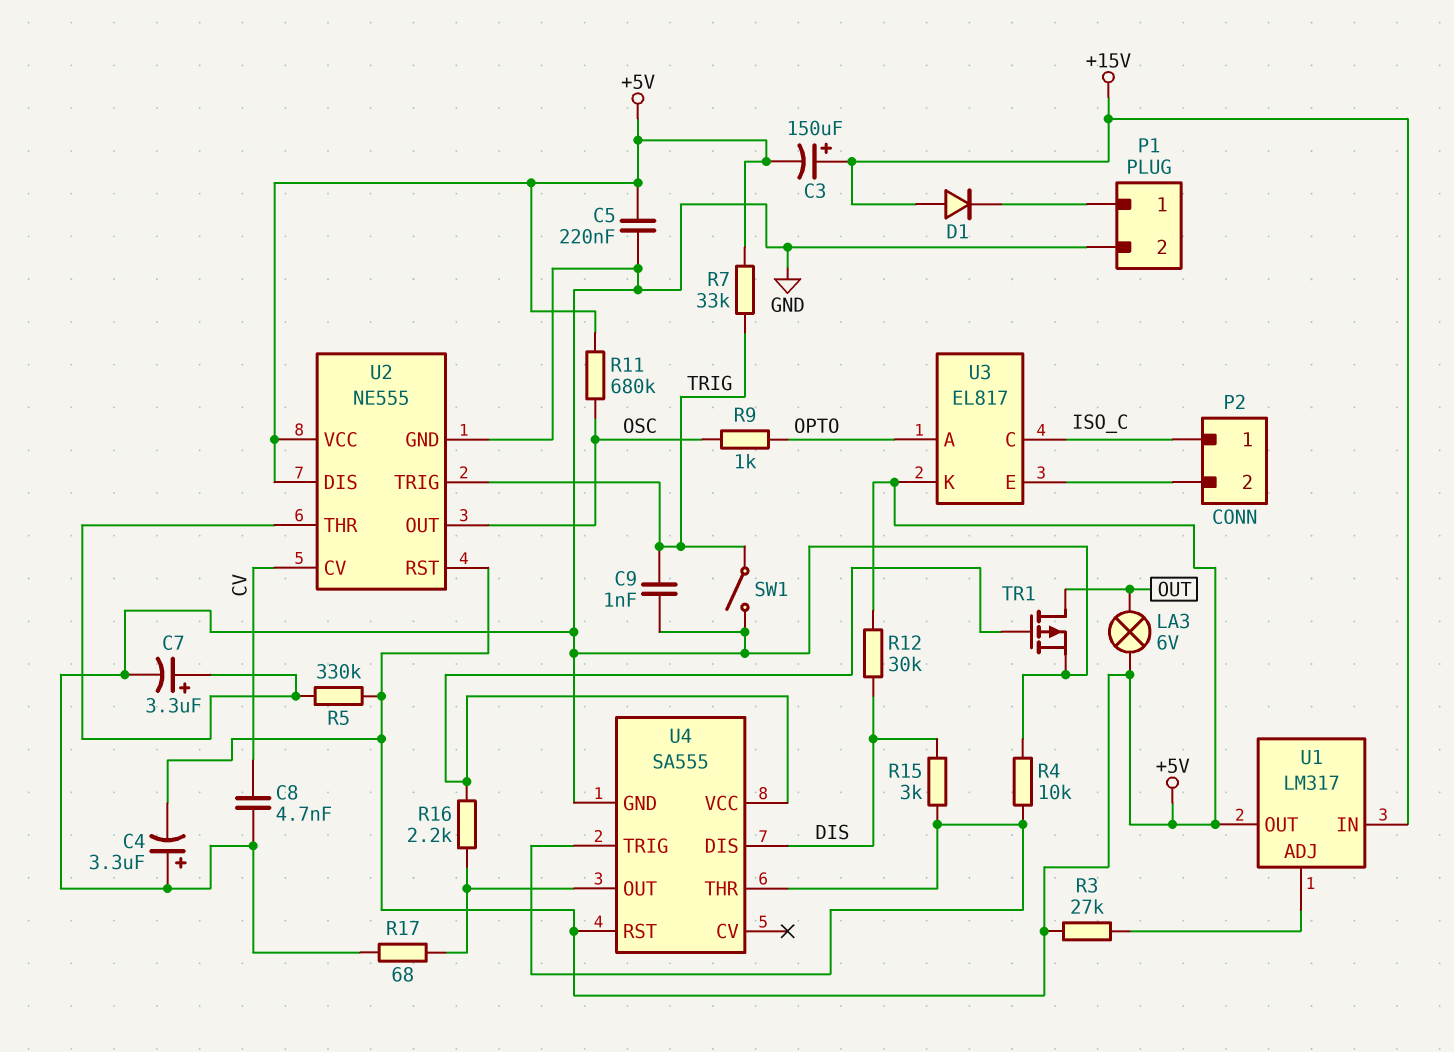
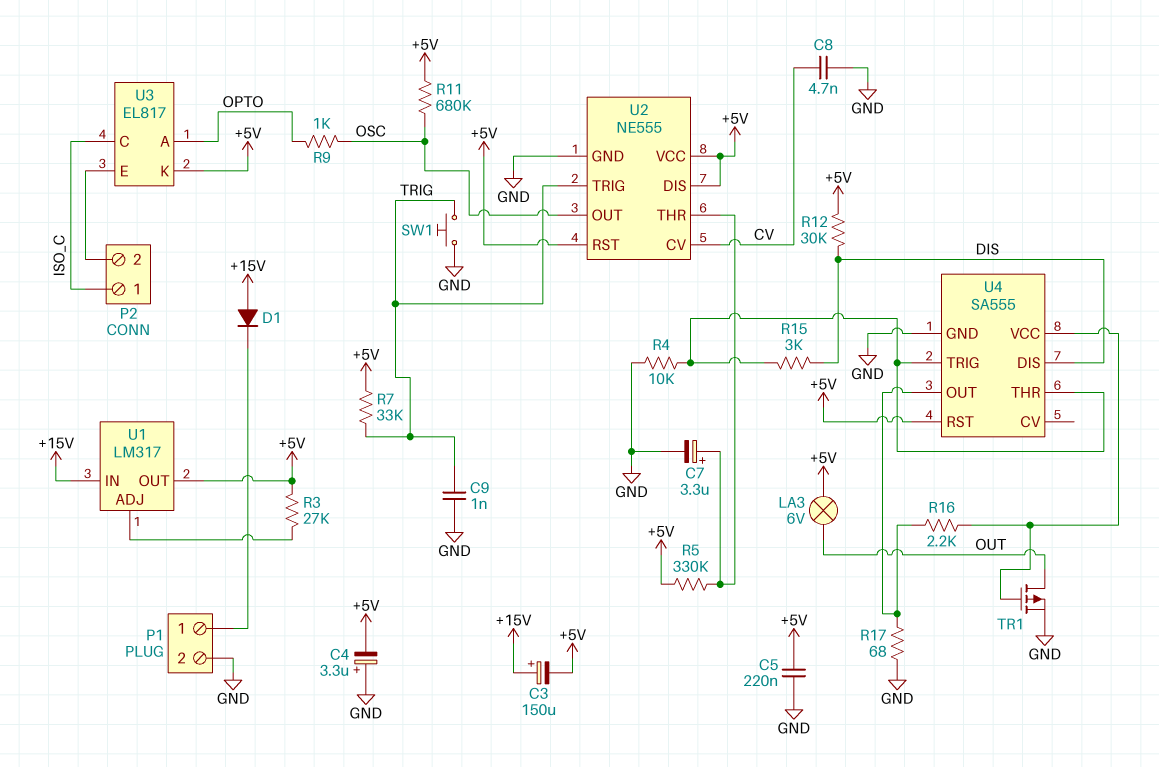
SW1: switch (GND, TRIG) -> button (GND, TRIG)

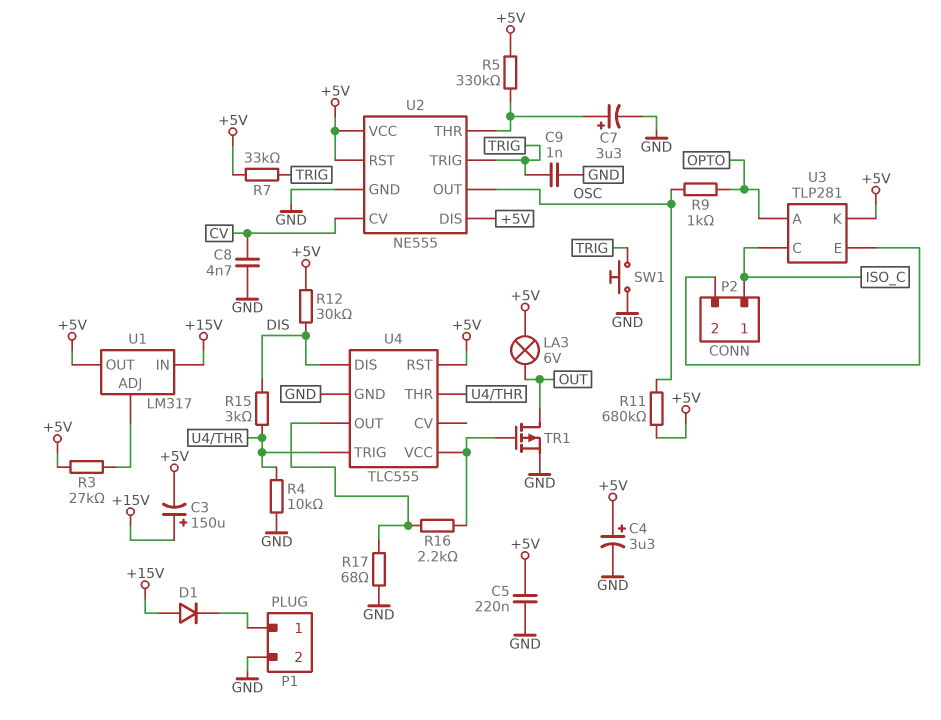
C4: 3.3uF (plus GND, minus +5V) -> 3.3uF (plus +5V, minus GND)
U3: EL817 -> TLP281
U4: SA555 -> TLC555

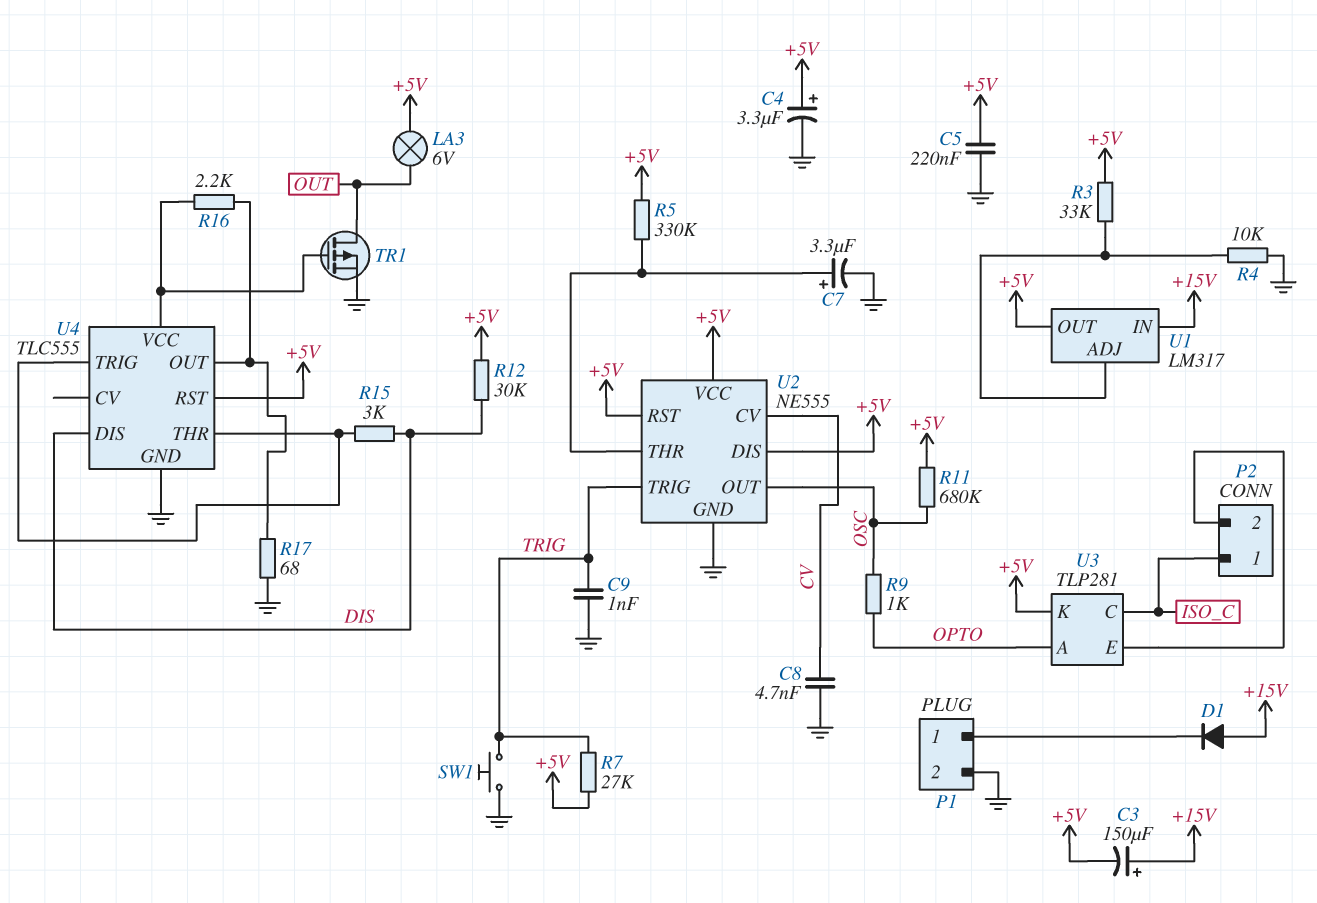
R3: 27k (+5V, U1/ADJ) -> 33k (+5V, U1/ADJ)
R4: 10k (GND, U4/THR) -> 10k (GND, U1/ADJ)
R7: 33k (+5V, TRIG) -> 27k (+5V, TRIG)

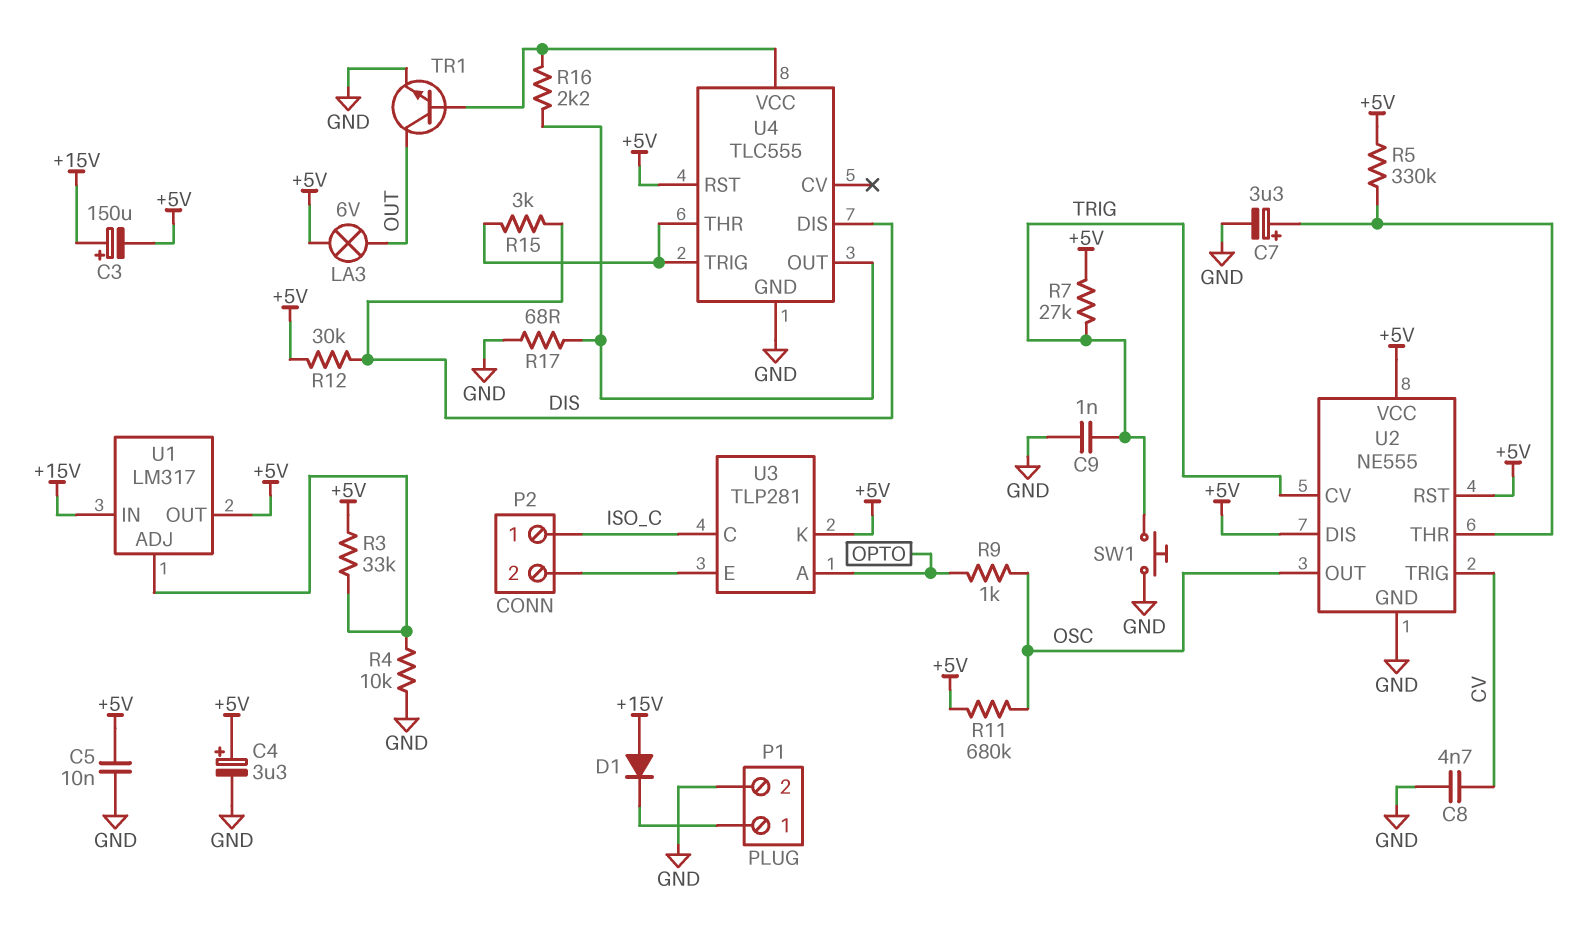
C5: 220nF (+5V, GND) -> 10nF (+5V, GND)
TR1: PMOS (G U4/VCC, D OUT, S GND) -> NPN (B U4/VCC, C OUT, E GND)
U2 pin CV: CV -> TRIG
U2 pin TRIG: TRIG -> CV

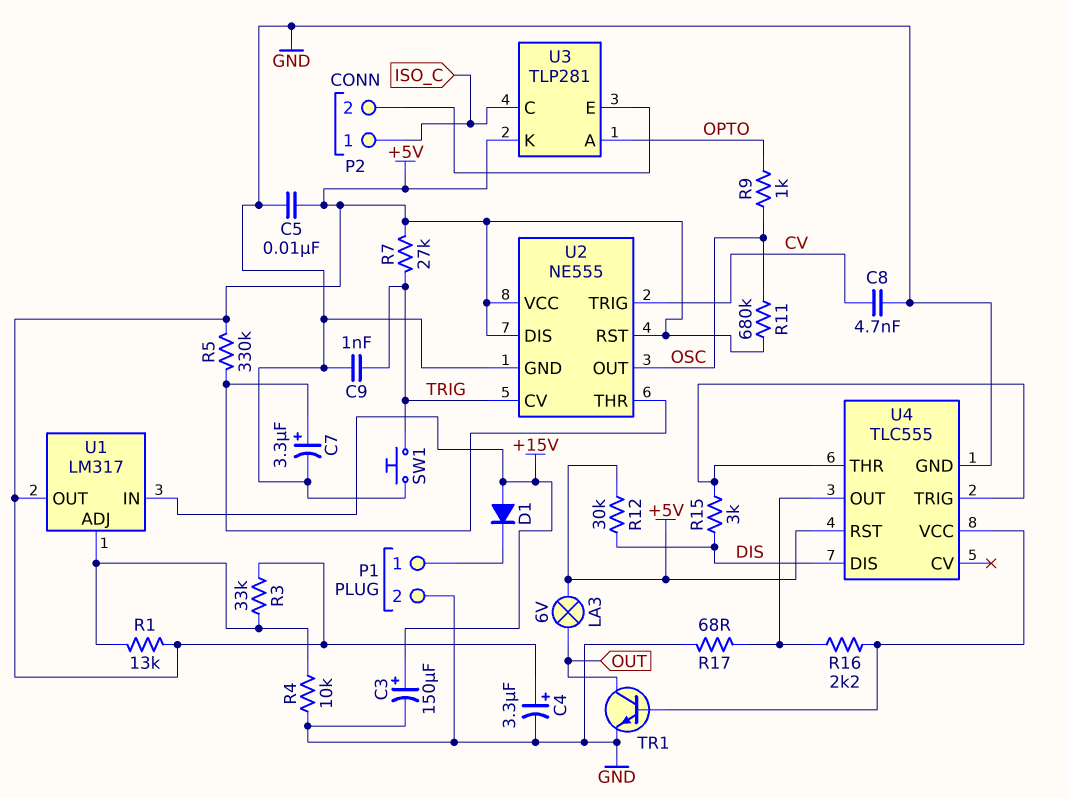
C3: 150uF (plus +15V, minus +5V) -> 150uF (plus +15V, minus GND)
R1: none -> 13k (+5V, U1/ADJ)

